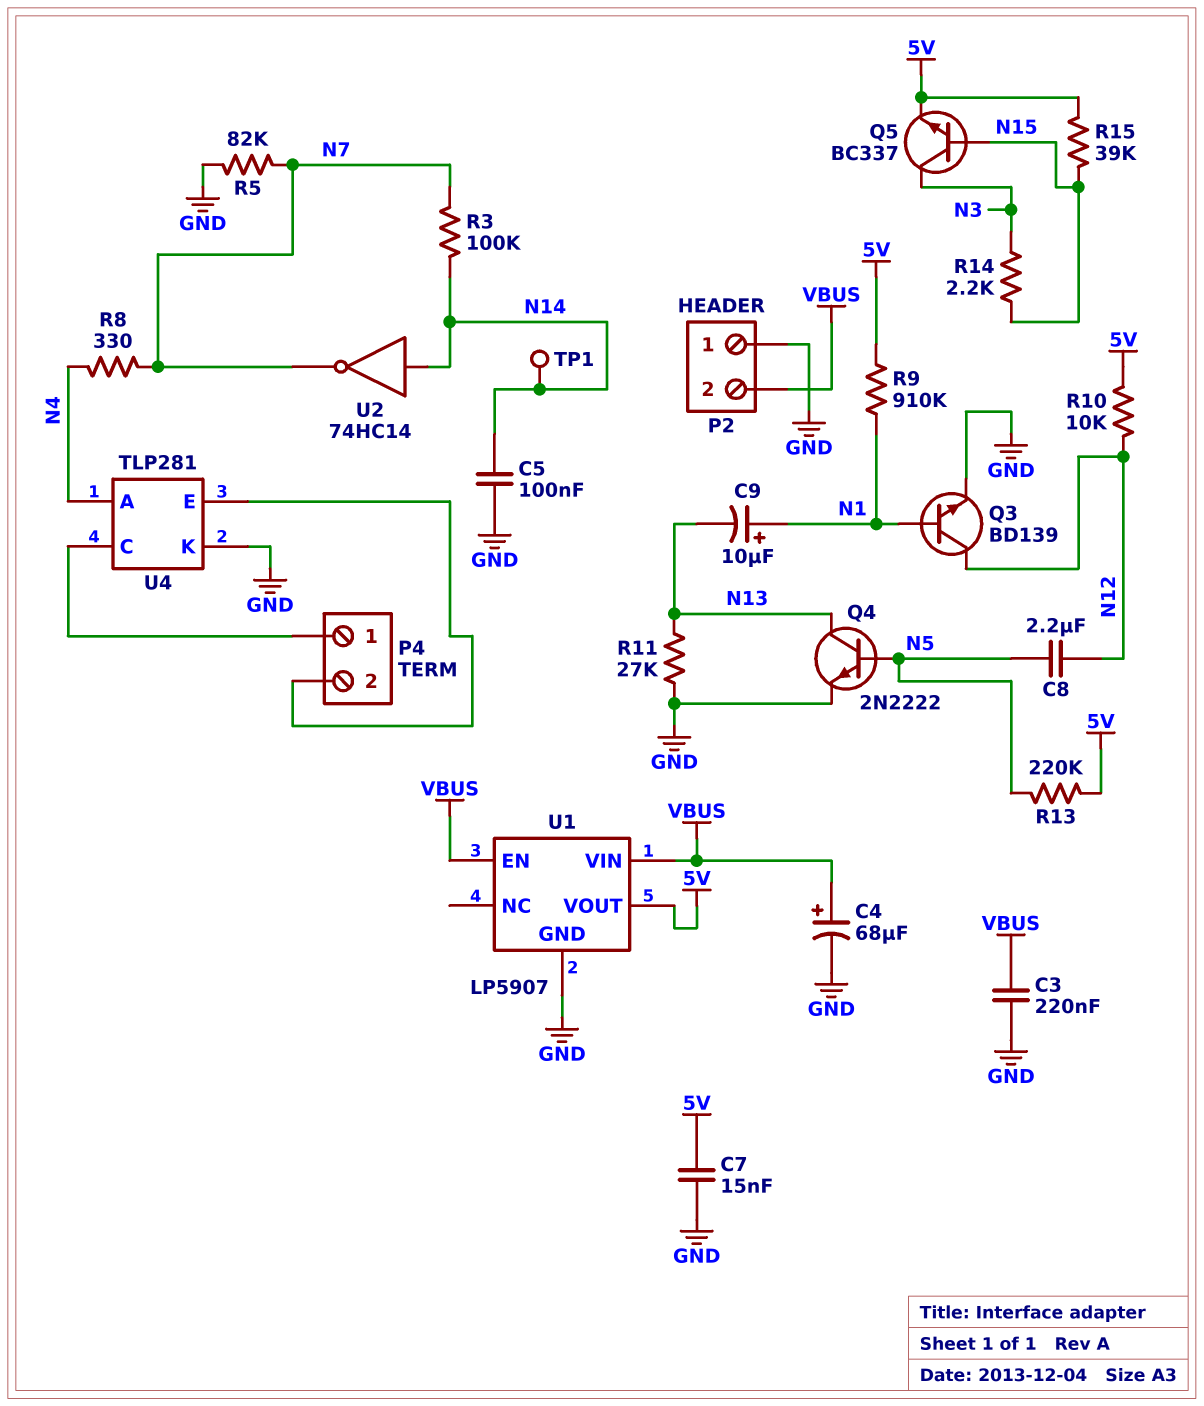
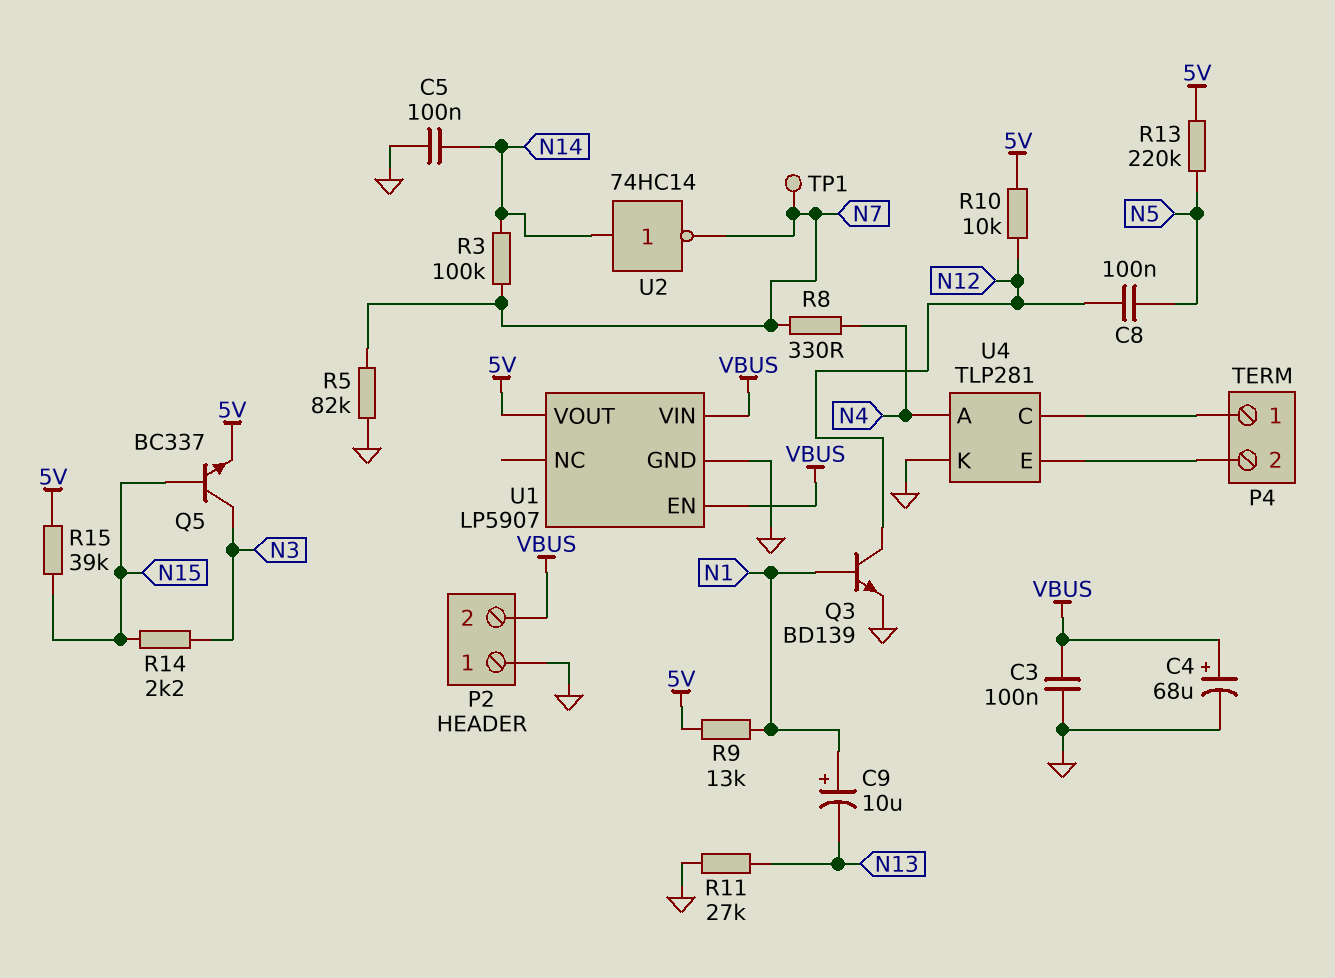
C3: 220nF (GND, VBUS) -> 100nF (GND, VBUS)
C7: 15nF (5V, GND) -> none
C8: 2.2uF (N5, N12) -> 100nF (N5, N12)
Q4: NPN 2N2222 (B N5, C N13, E GND) -> none
R9: 910k (5V, N1) -> 13k (5V, N1)
TP1: test point (N14) -> test point (N7)

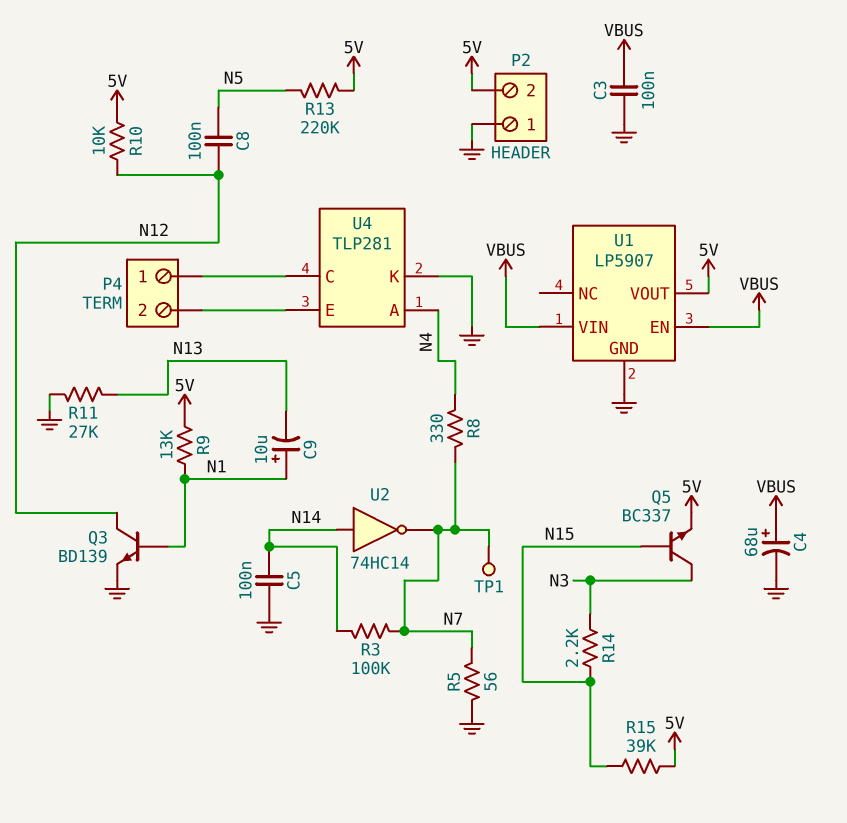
P2 pin 2: VBUS -> 5V
R5: 82k (GND, N7) -> 56 (GND, N7)

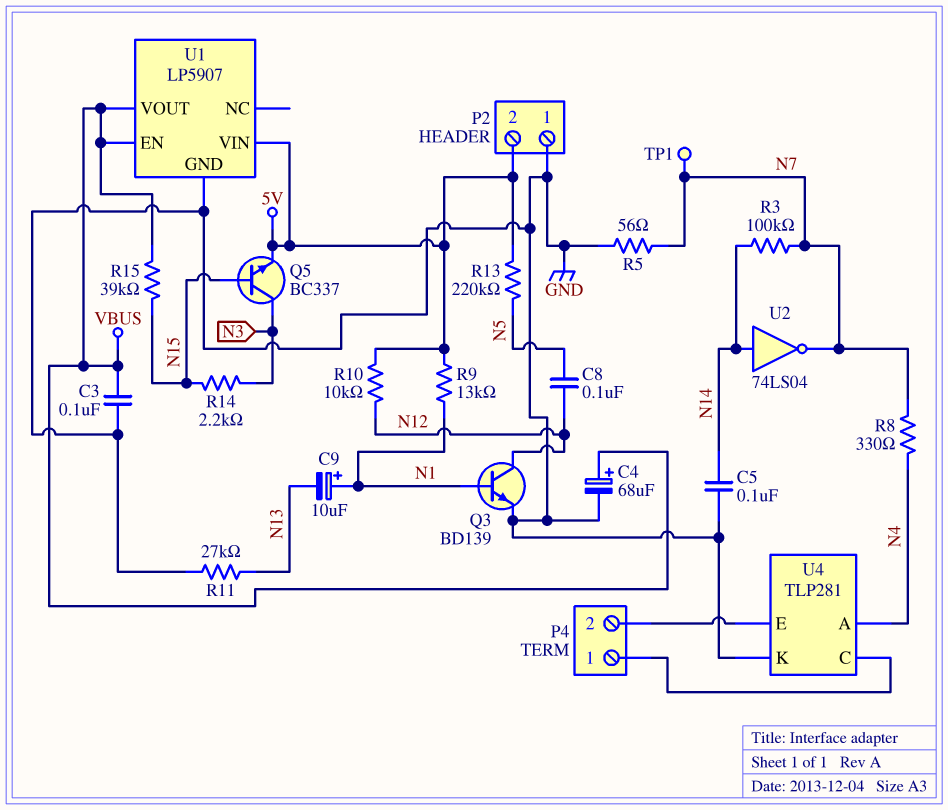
R15: 39k (5V, N15) -> 39k (N15, VBUS)
U1 pin VIN: VBUS -> 5V
U1 pin VOUT: 5V -> VBUS
U2: NOT 74HC14 (in N14, out N7) -> NOT 74LS04 (in N14, out N7)

